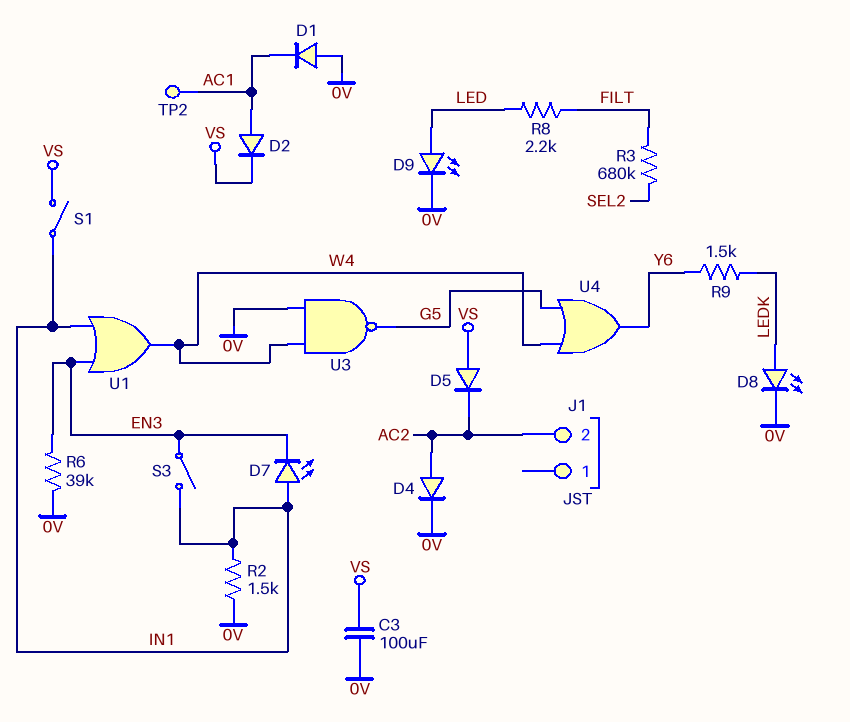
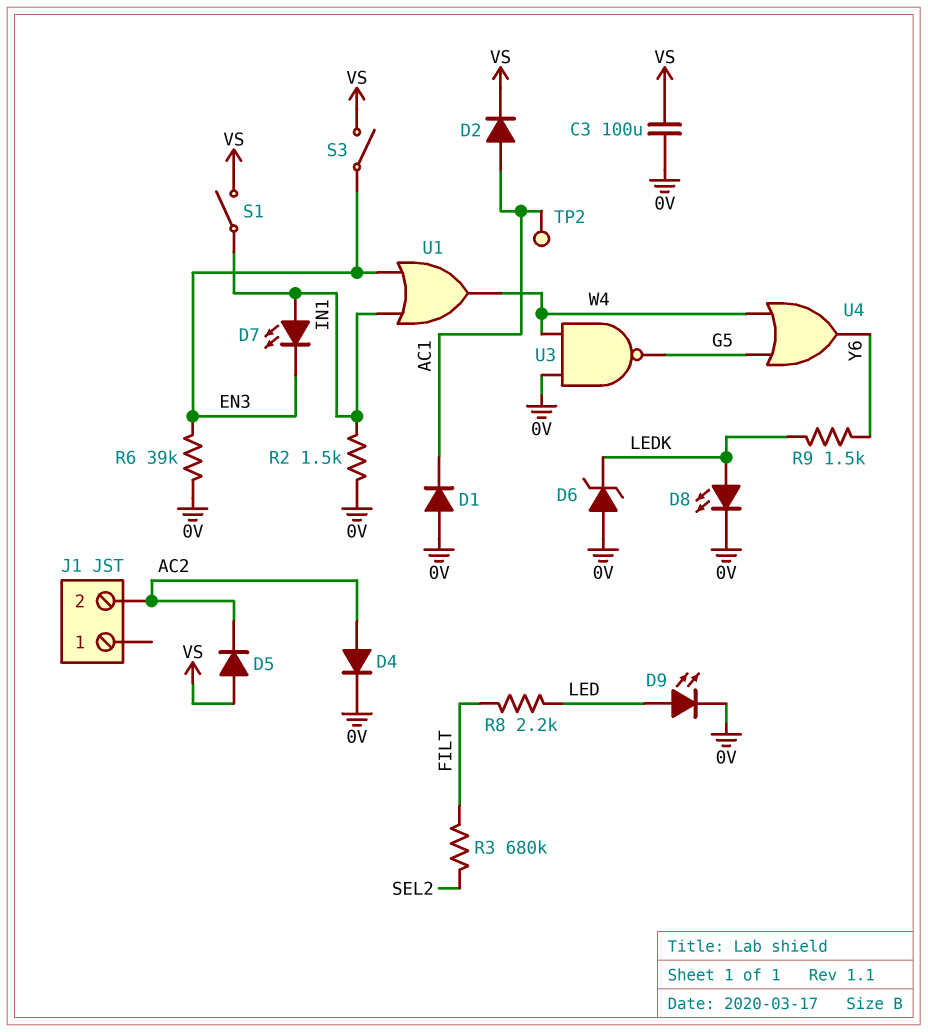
D6: none -> zener (A 0V, K LEDK)
S3: switch (EN3, IN1) -> switch (EN3, VS)

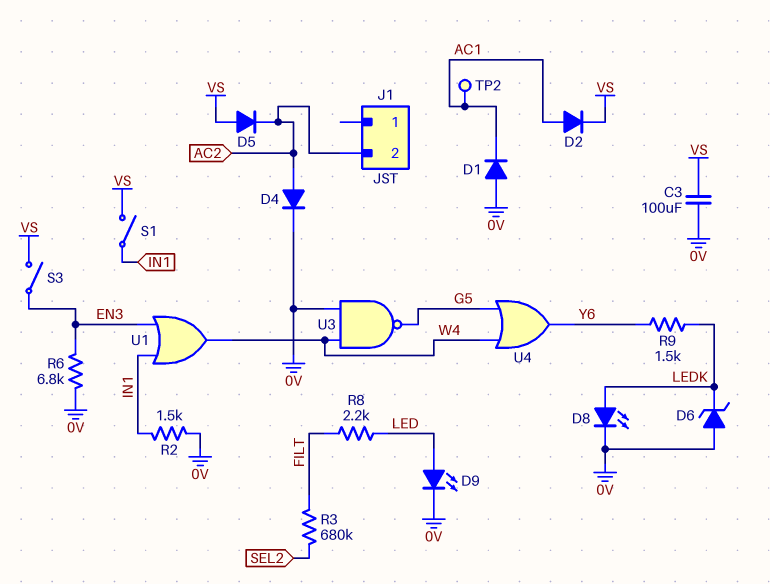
D7: LED (A IN1, K EN3) -> none
R6: 39k (0V, EN3) -> 6.8k (0V, EN3)

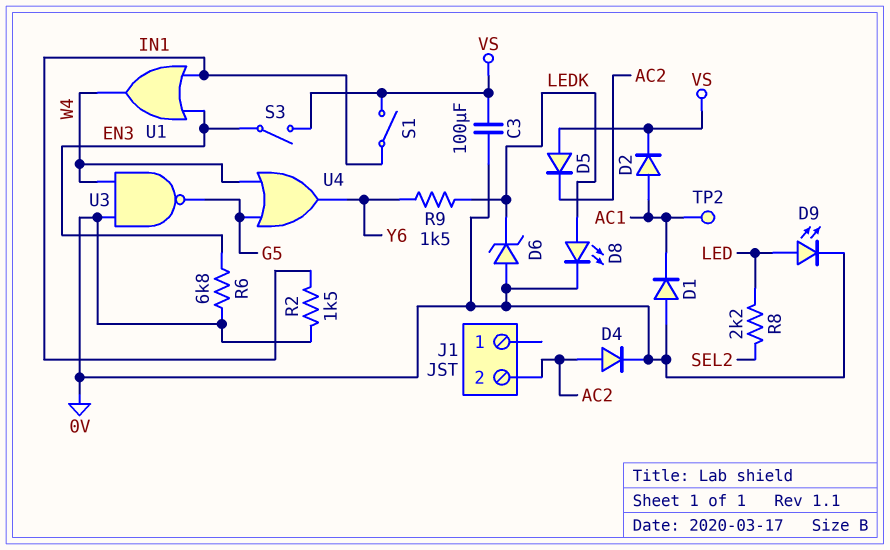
R3: 680k (FILT, SEL2) -> none
R8: 2.2k (FILT, LED) -> 2.2k (LED, SEL2)

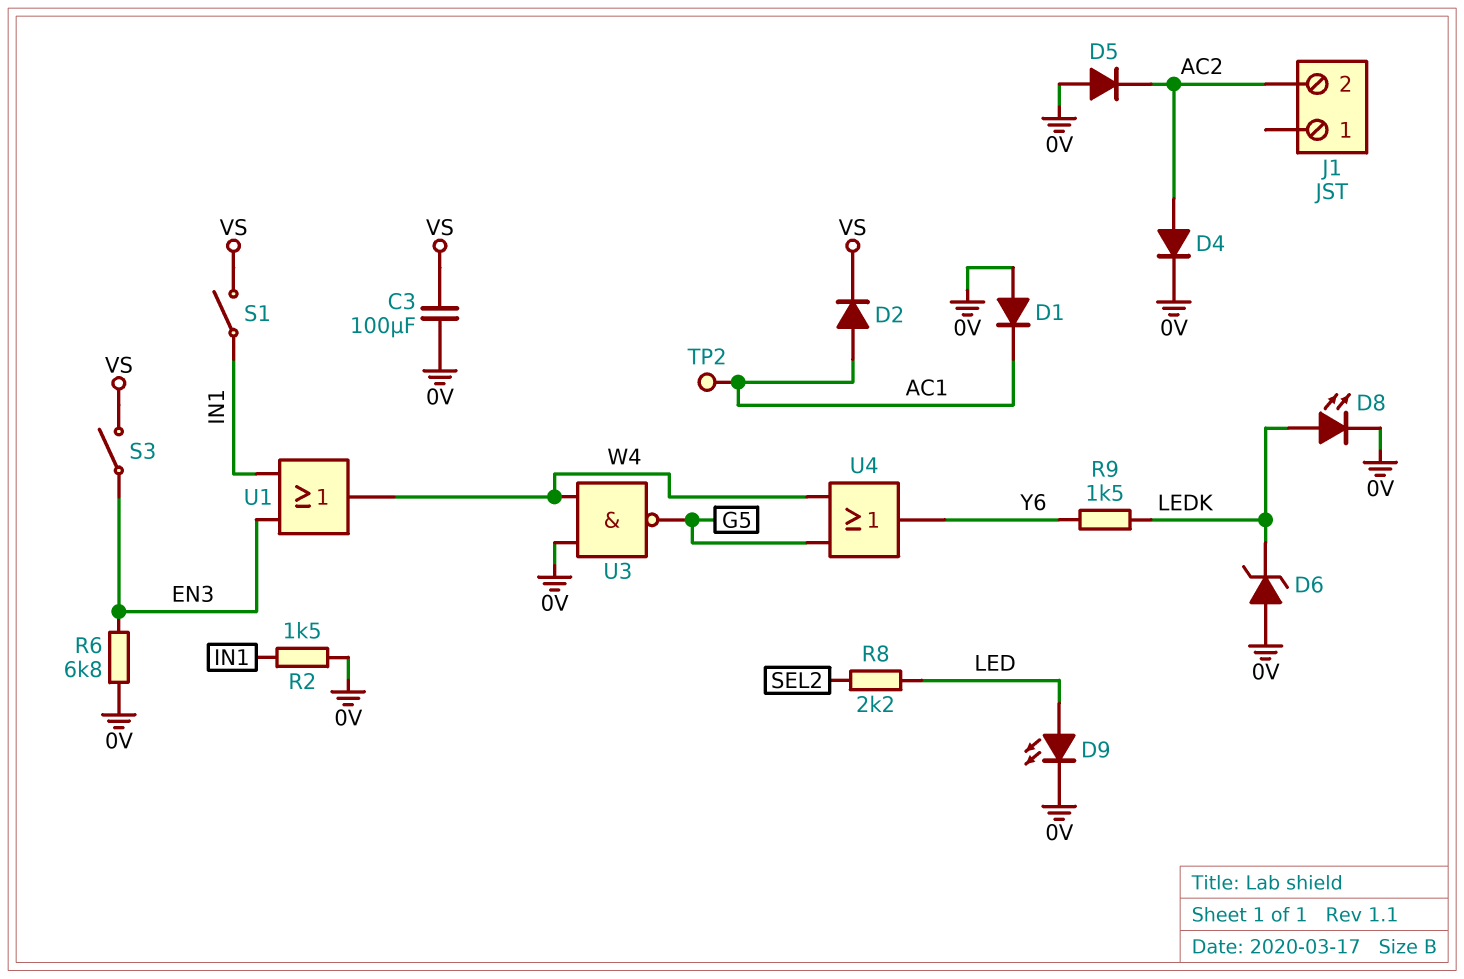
D5: diode (A VS, K AC2) -> diode (A 0V, K AC2)

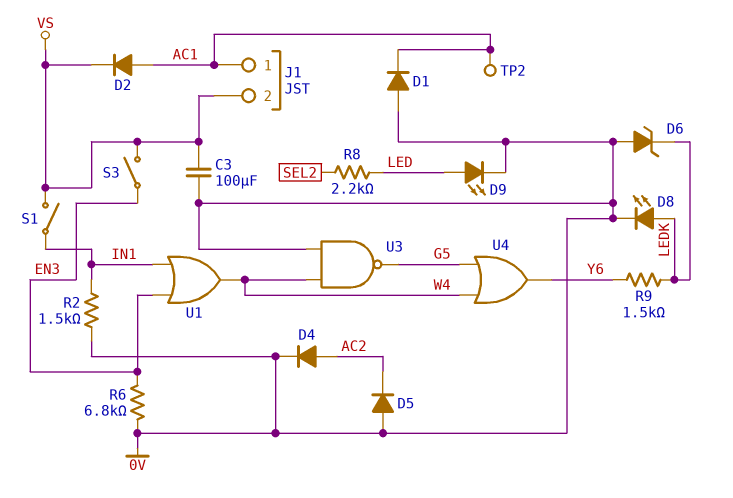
J1 pin 1: none -> AC1
J1 pin 2: AC2 -> VS

